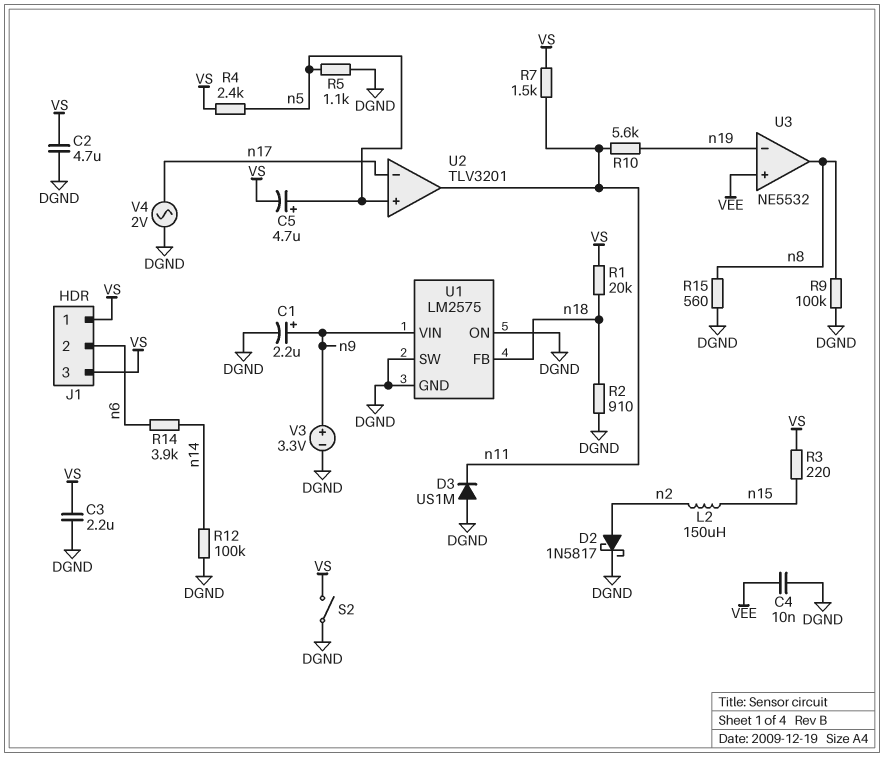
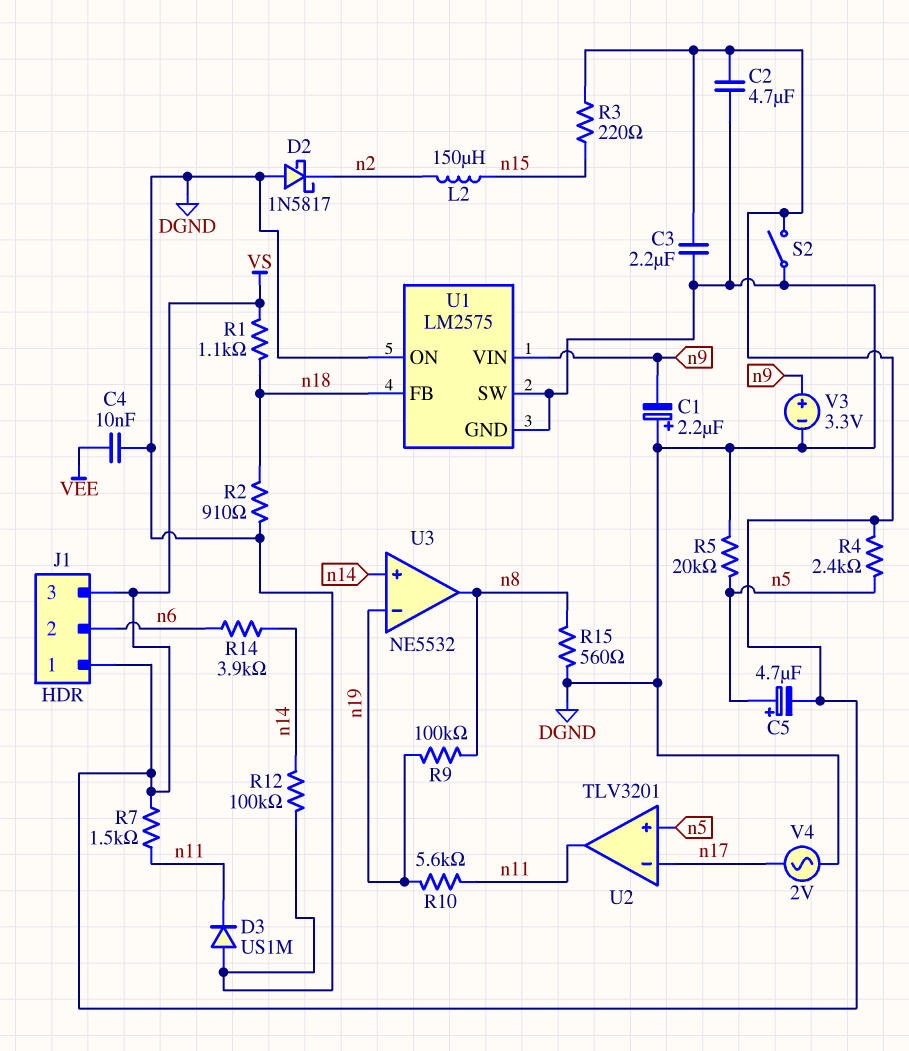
C1: 2.2uF (plus n9, minus DGND) -> 2.2uF (plus DGND, minus n9)
D2: schottky 1N5817 (A n2, K DGND) -> schottky 1N5817 (A DGND, K n2)
R1: 20k (VS, n18) -> 1.1k (VS, n18)
R5: 1.1k (DGND, n5) -> 20k (DGND, n5)
R9: 100k (DGND, n8) -> 100k (n8, n19)
U3 pin in+: VEE -> n14

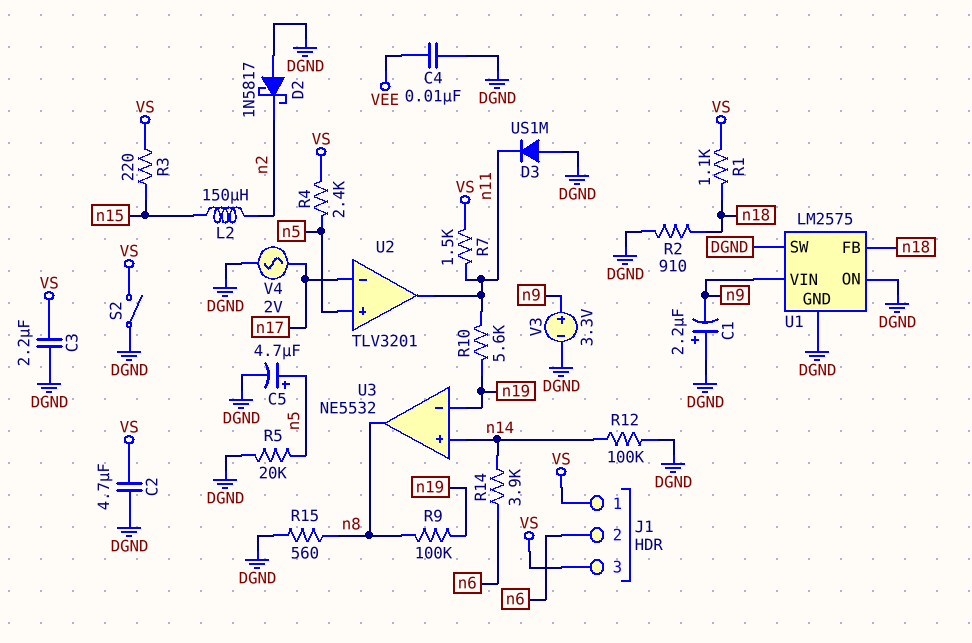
C5: 4.7uF (plus n5, minus VS) -> 4.7uF (plus n5, minus DGND)

